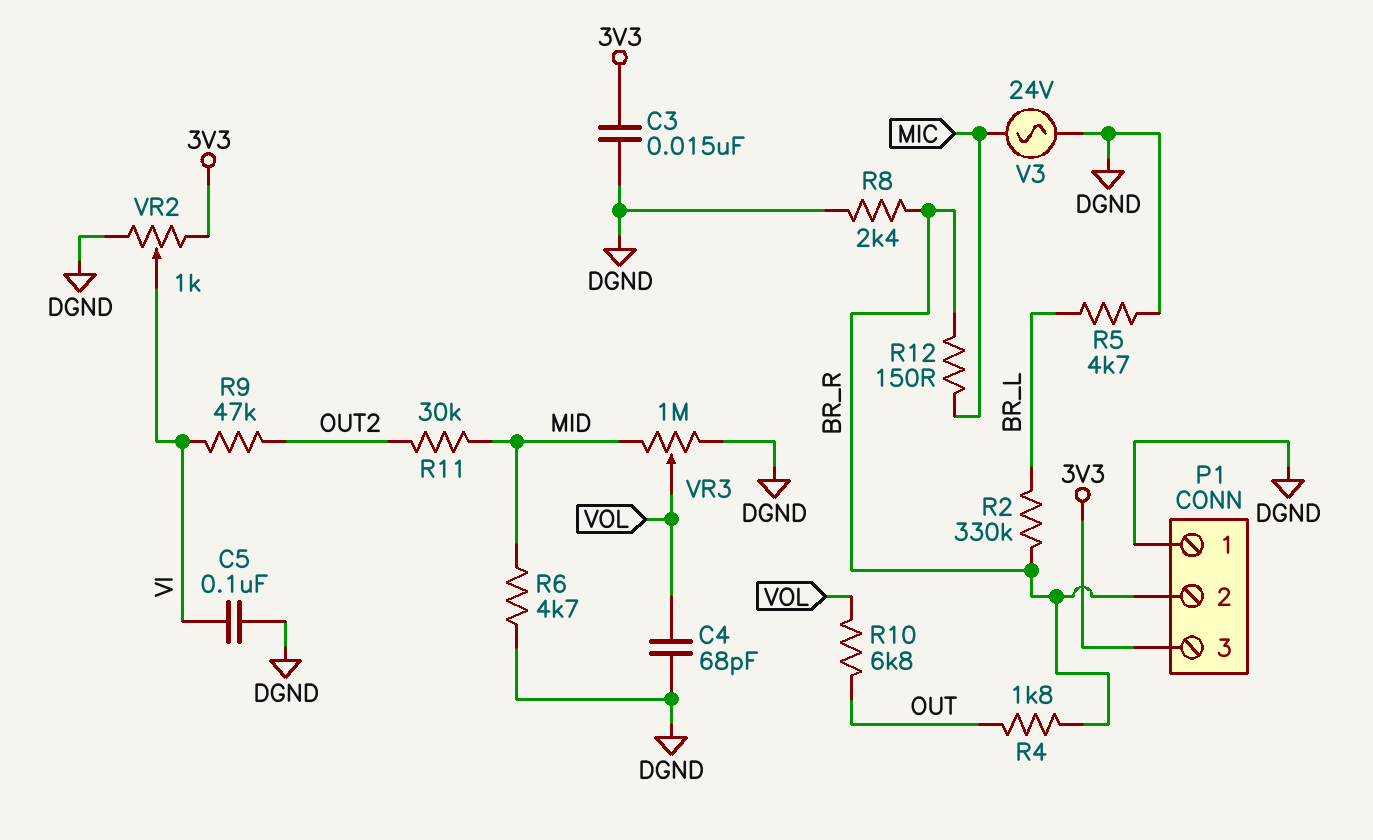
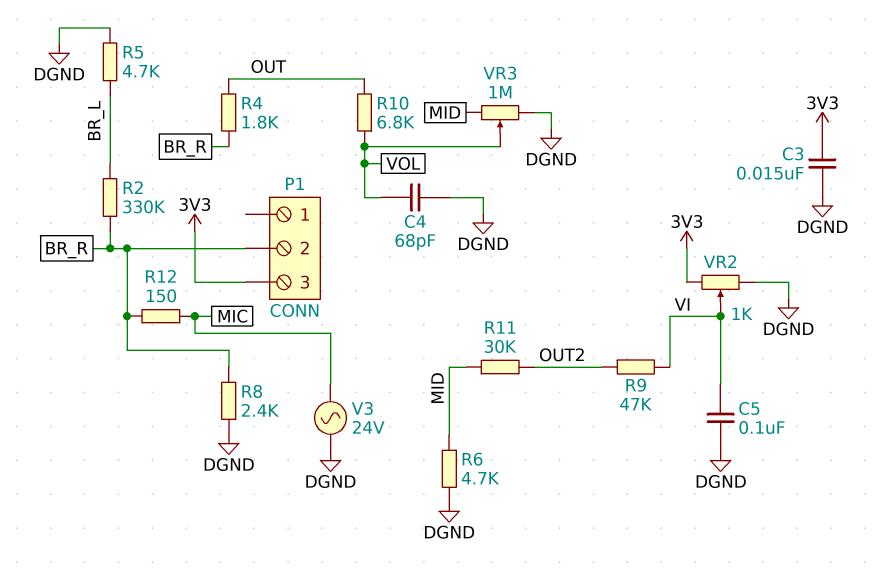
P1 pin 1: DGND -> none

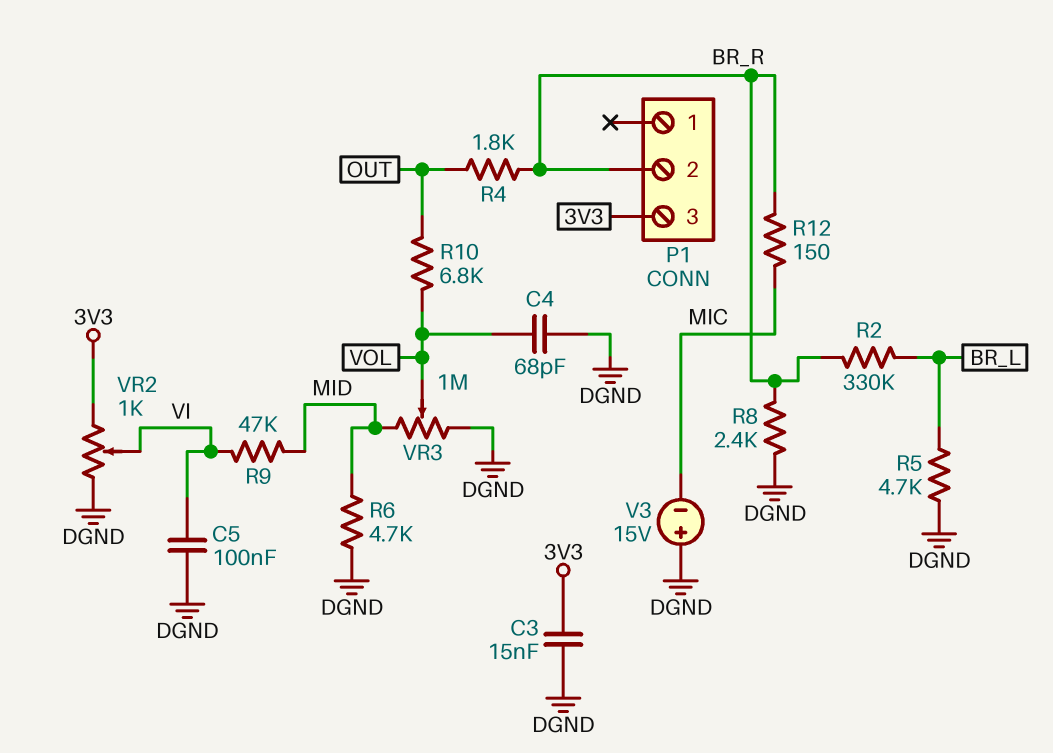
R9: 47k (OUT2, VI) -> 47k (MID, VI)
R11: 30k (MID, OUT2) -> none
V3: AC 24V (DGND, MIC) -> 15V (plus DGND, minus MIC)

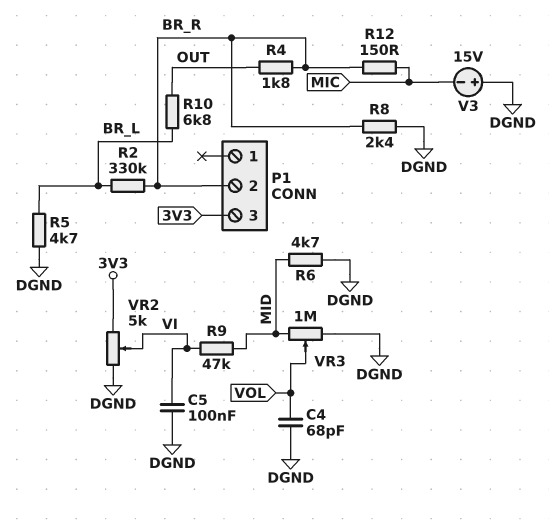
C3: 15nF (3V3, DGND) -> none
R10: 6.8k (OUT, VOL) -> 6.8k (BR_L, OUT)
VR2: 1k (3V3, DGND, wiper VI) -> 5k (3V3, DGND, wiper VI)

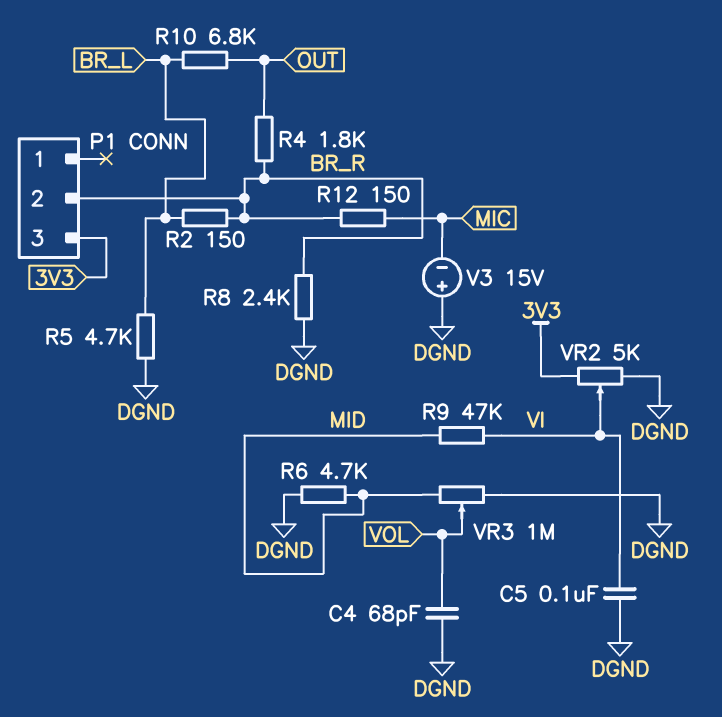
R2: 330k (BR_L, BR_R) -> 150 (BR_L, BR_R)

